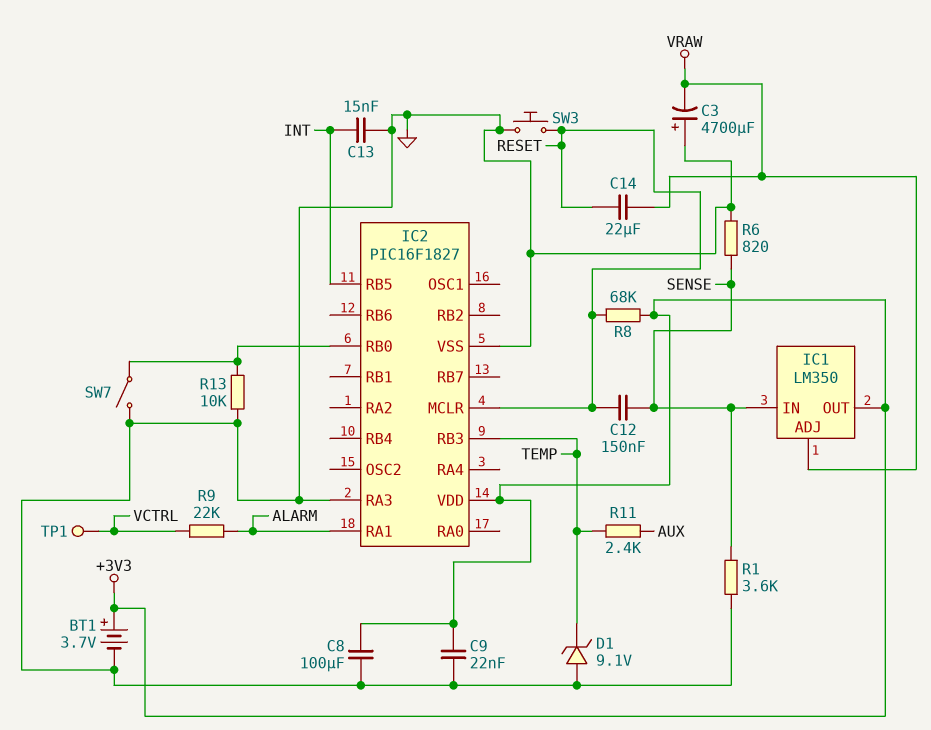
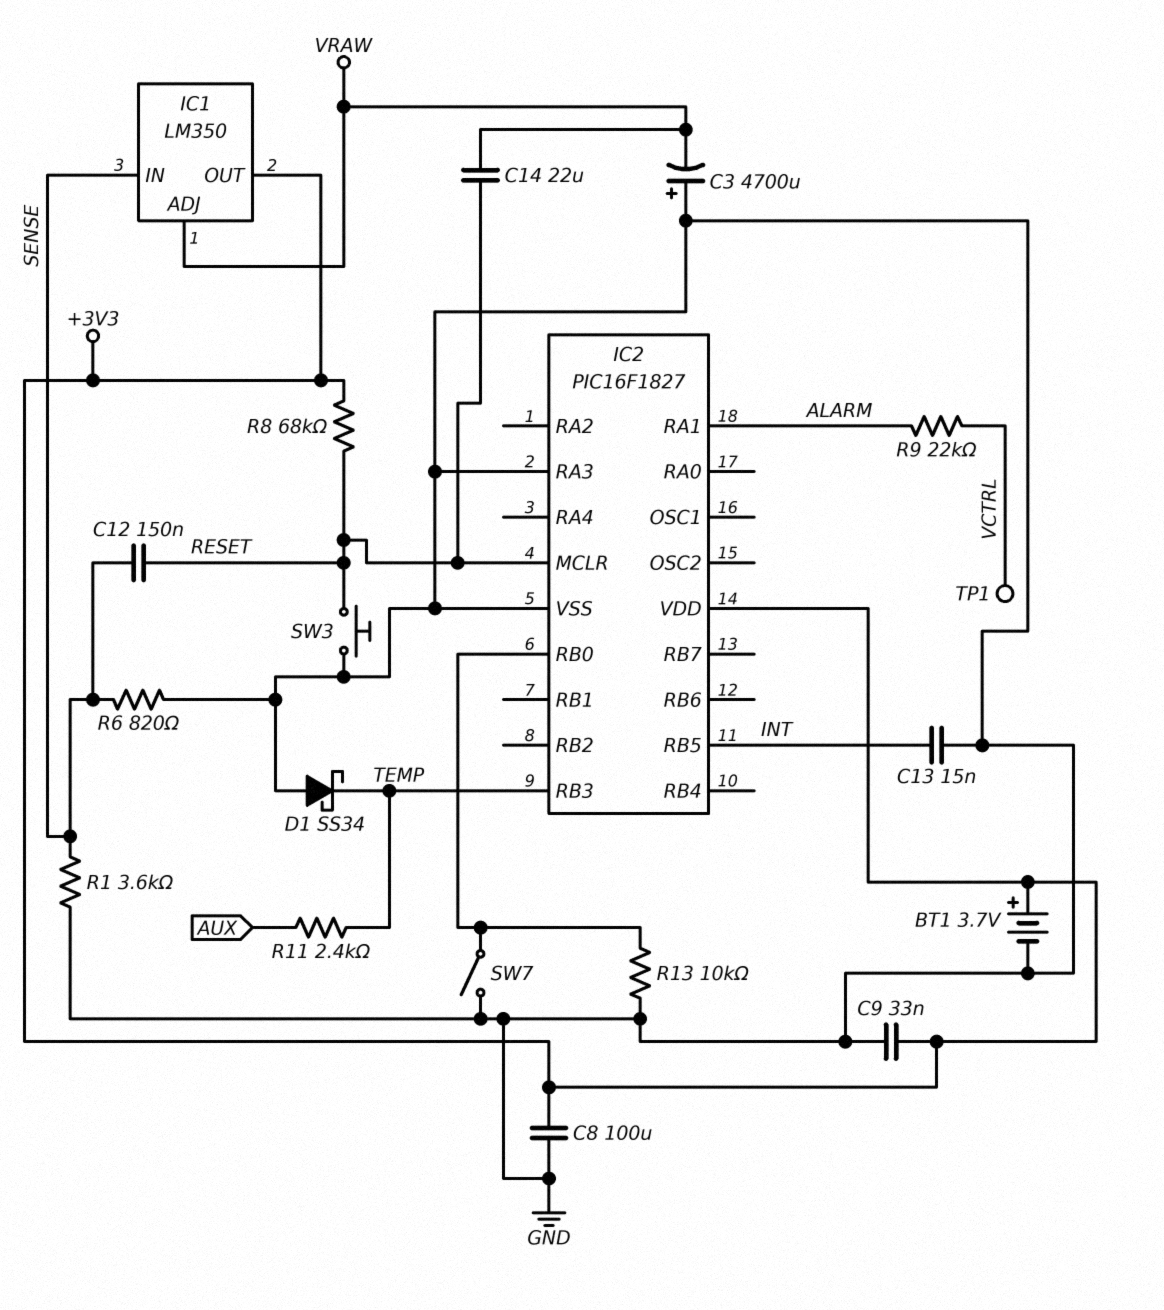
C9: 22nF (+3V3, GND) -> 33nF (+3V3, GND)
D1: zener 9.1V (A GND, K TEMP) -> schottky SS34 (A GND, K TEMP)

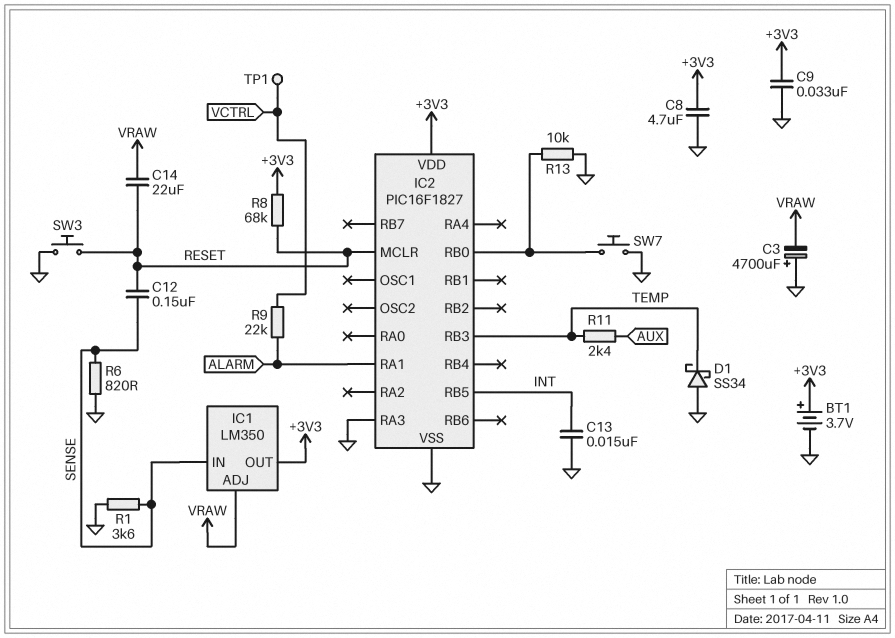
C8: 100uF (+3V3, GND) -> 4.7uF (+3V3, GND)
SW7: switch (GND, IC2/RB0) -> button (GND, IC2/RB0)

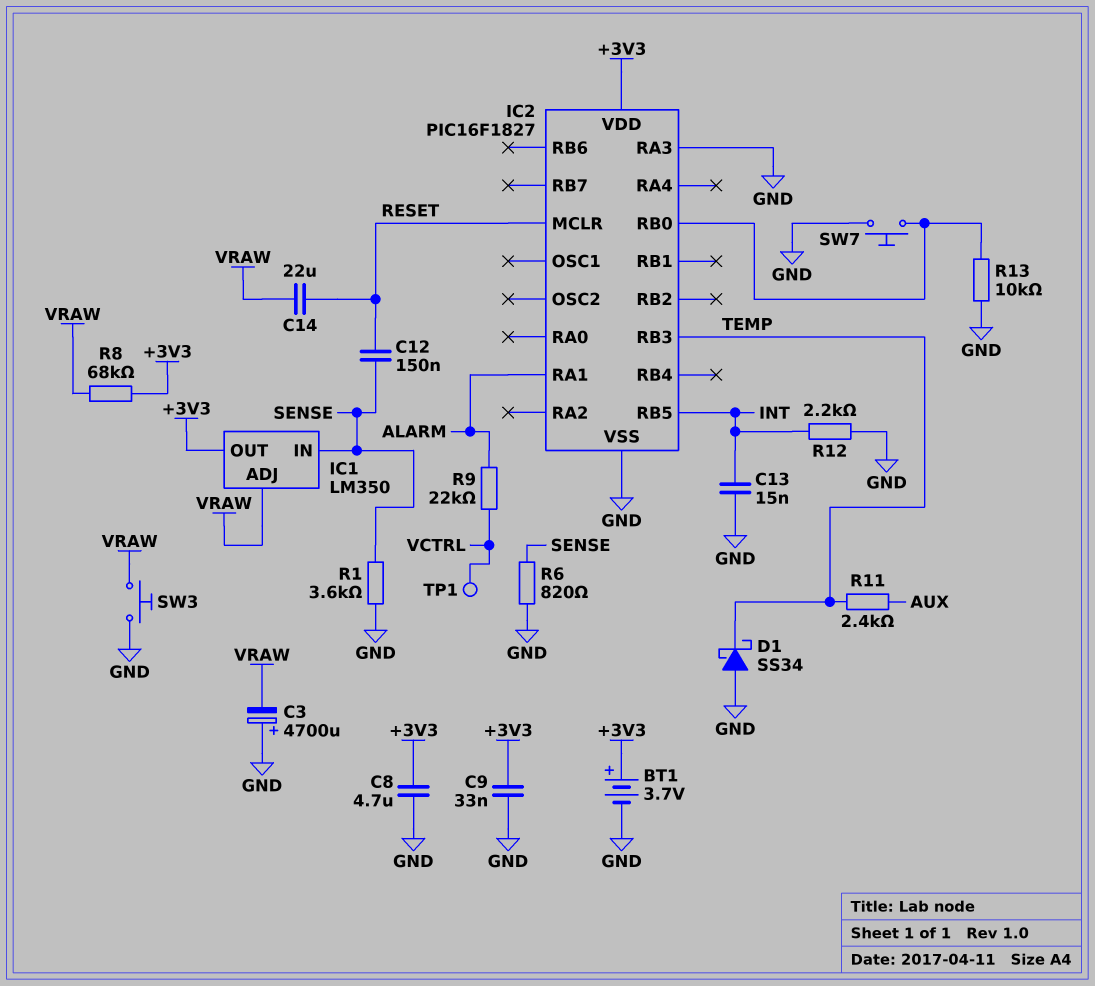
R8: 68k (+3V3, RESET) -> 68k (+3V3, VRAW)
R12: none -> 2.2k (GND, INT)
SW3: button (GND, RESET) -> button (GND, VRAW)

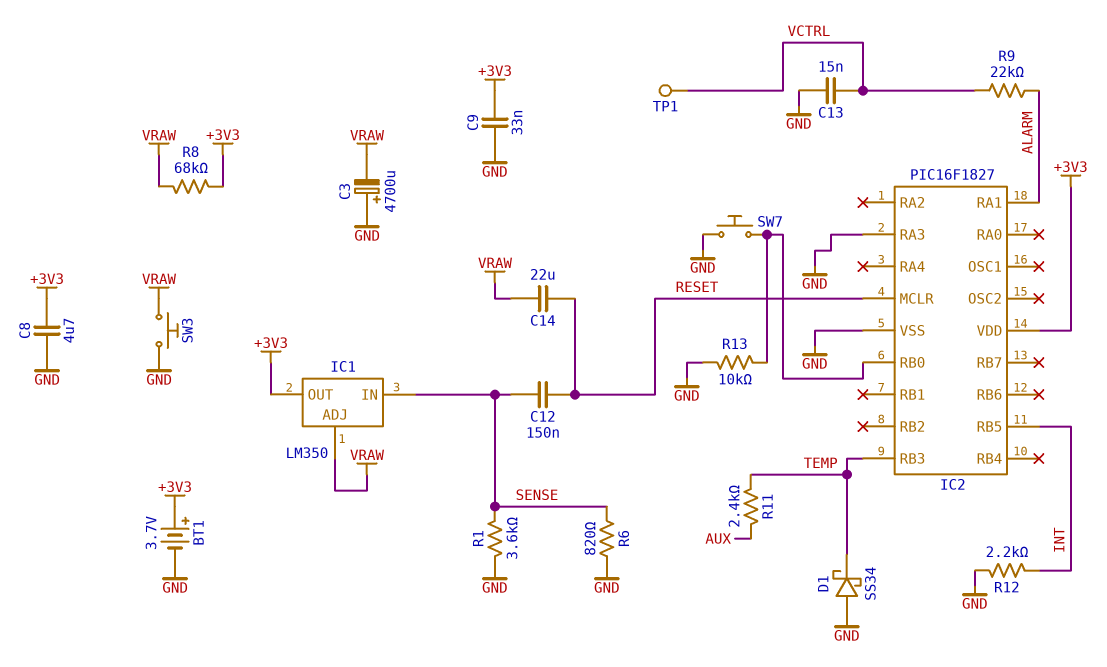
C13: 15nF (GND, INT) -> 15nF (GND, VCTRL)

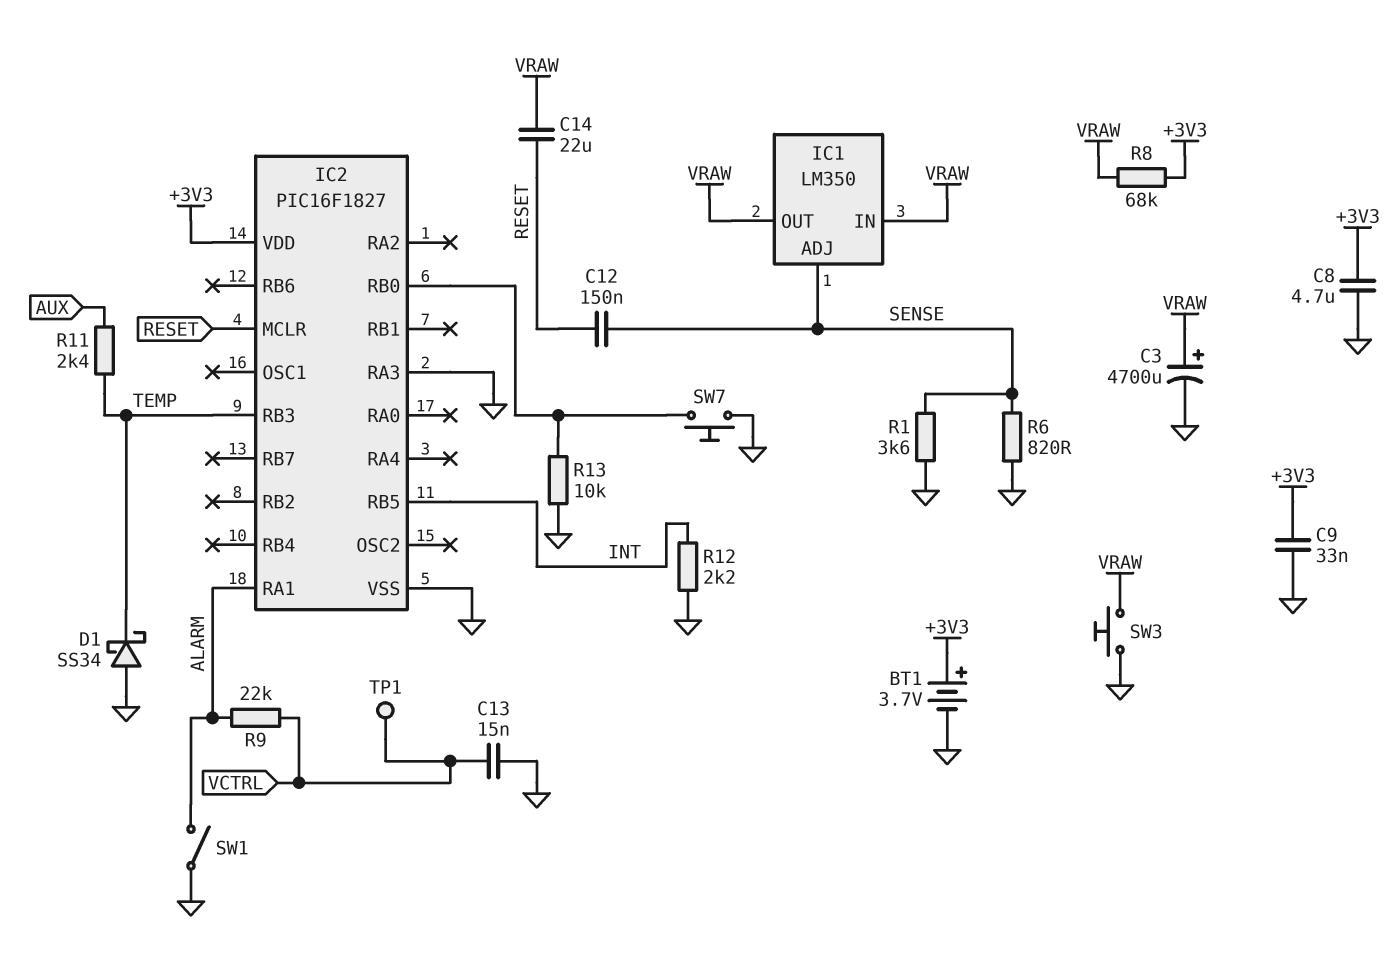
C3: 4700uF (plus GND, minus VRAW) -> 4700uF (plus VRAW, minus GND)
IC1 pin ADJ: VRAW -> SENSE
IC1 pin IN: SENSE -> VRAW
IC1 pin OUT: +3V3 -> VRAW
SW1: none -> switch (ALARM, GND)

